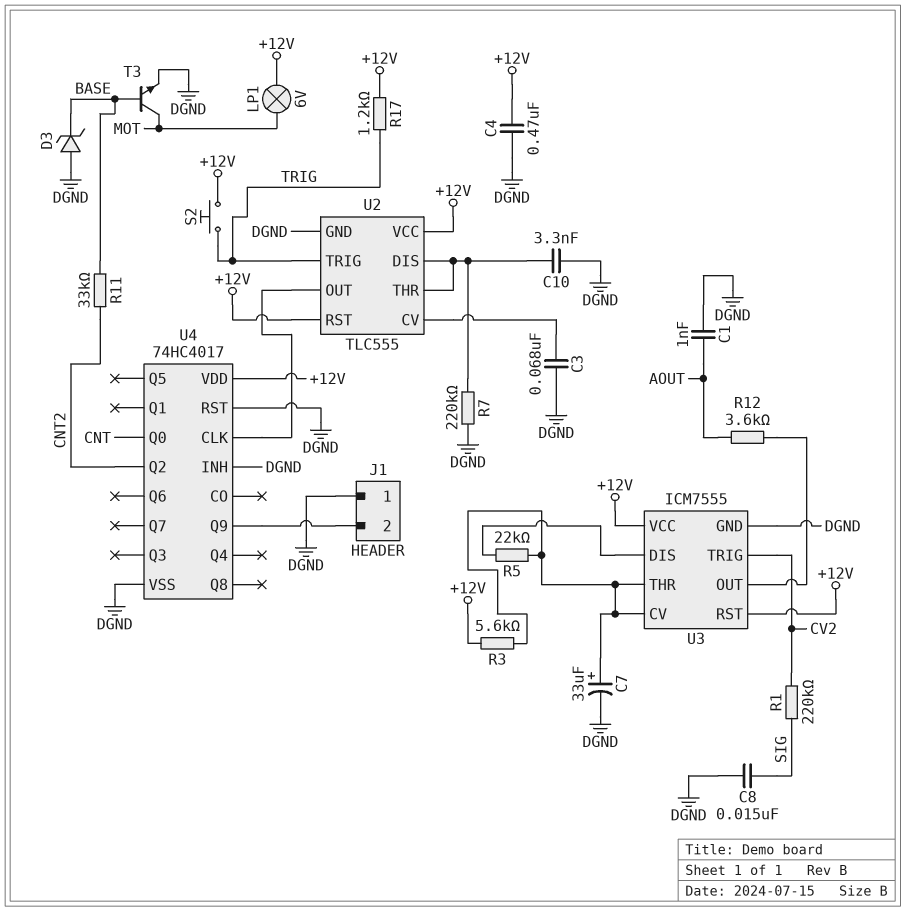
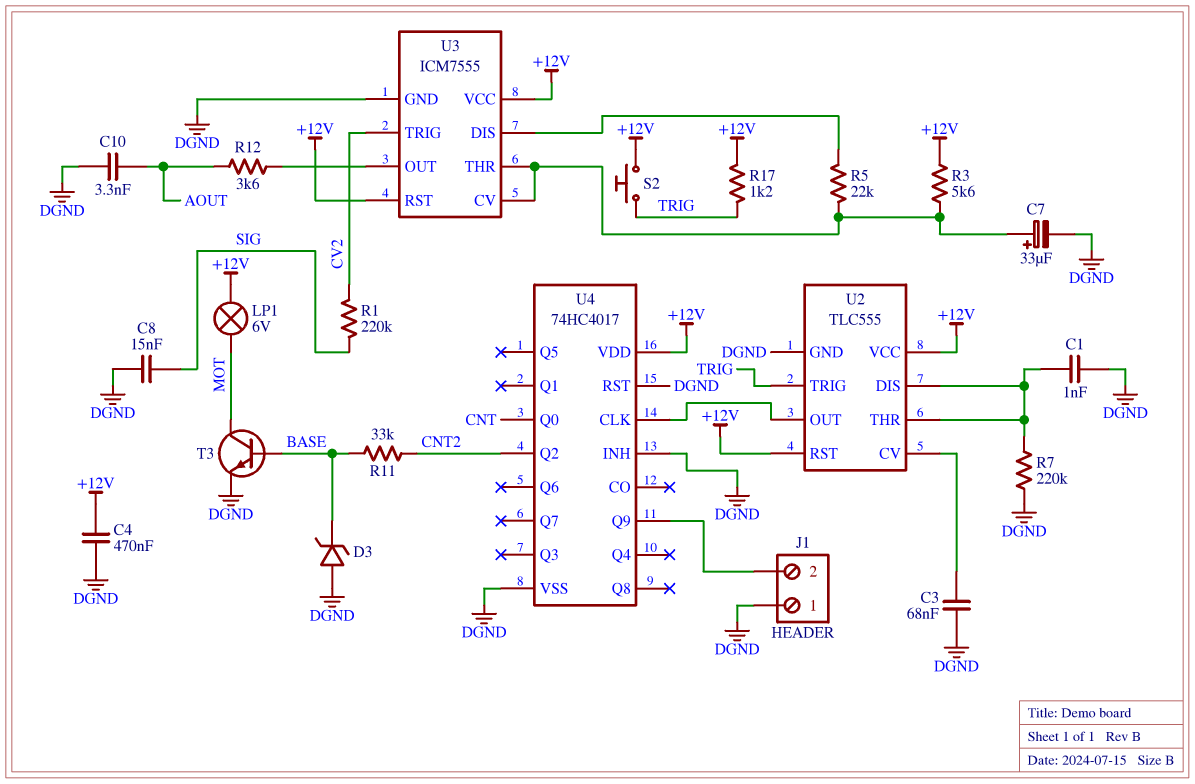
C1: 1nF (AOUT, DGND) -> 1nF (DGND, U2/DIS)
C10: 3.3nF (DGND, U2/DIS) -> 3.3nF (AOUT, DGND)

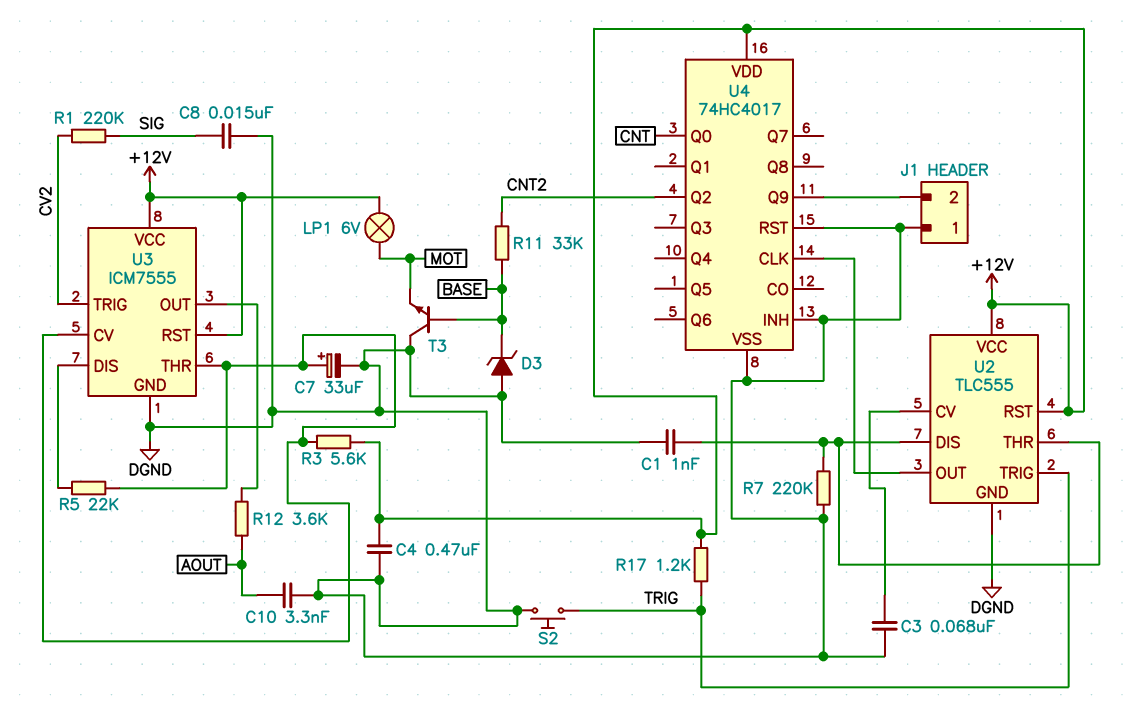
S2: button (+12V, TRIG) -> button (DGND, TRIG)
T3: NPN (B BASE, C MOT, E DGND) -> NPN (B BASE, C DGND, E MOT)

